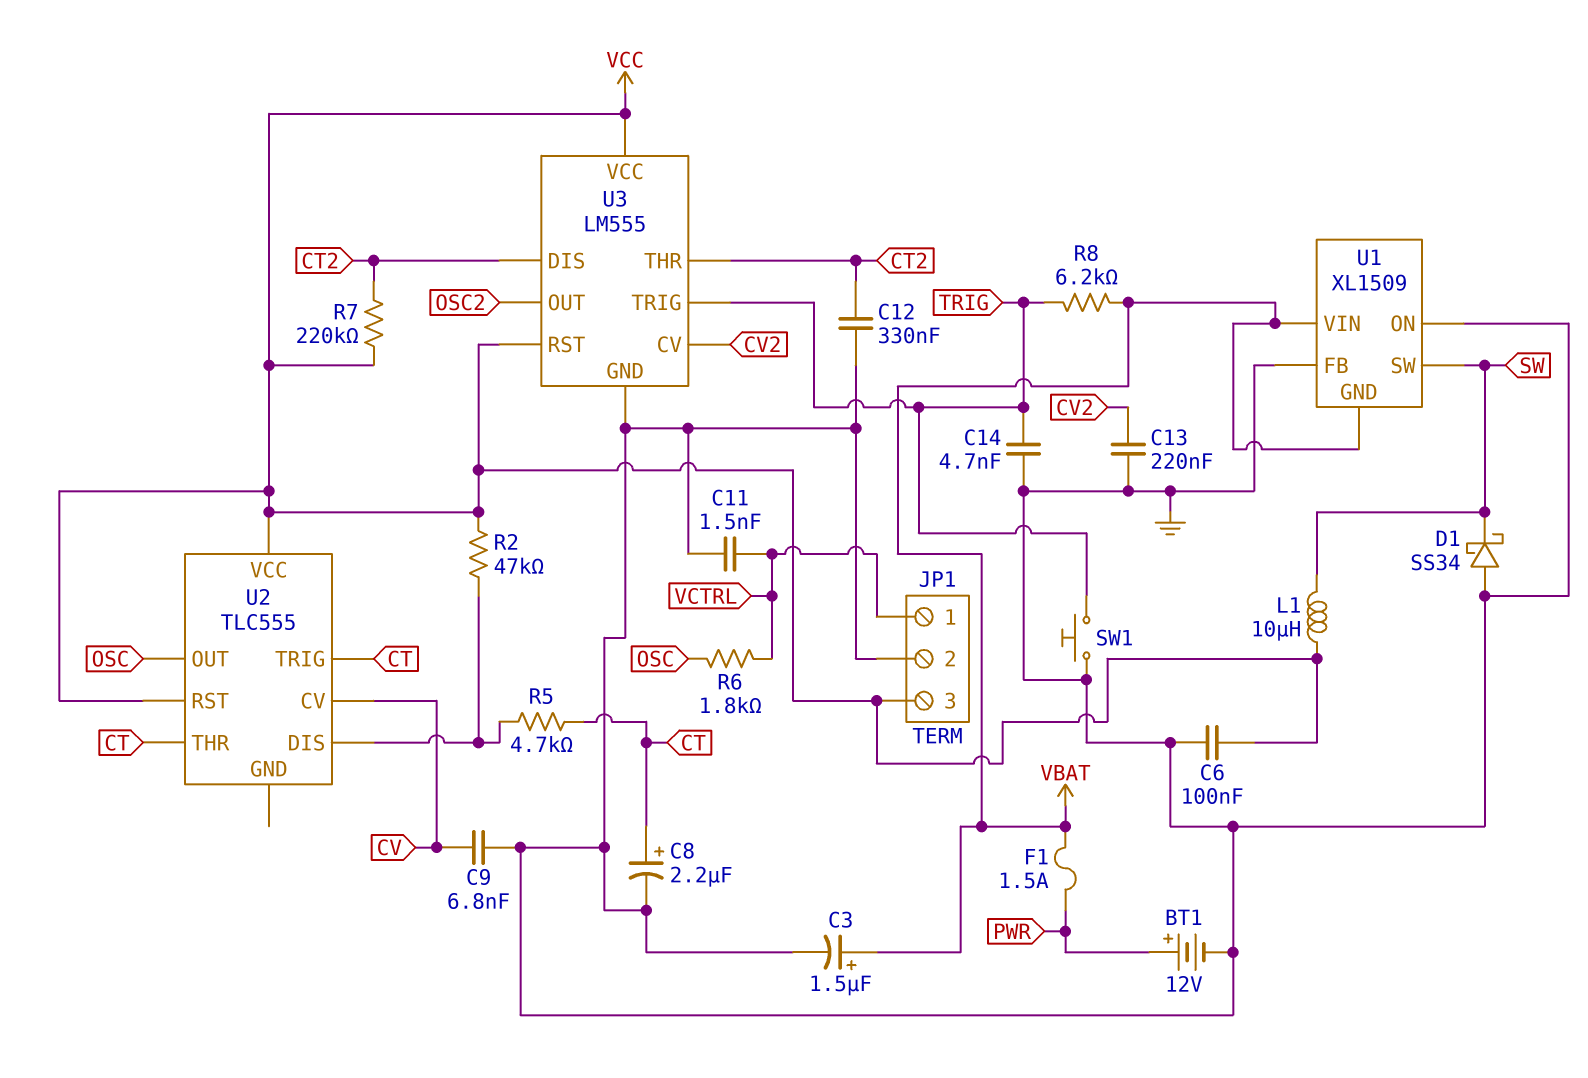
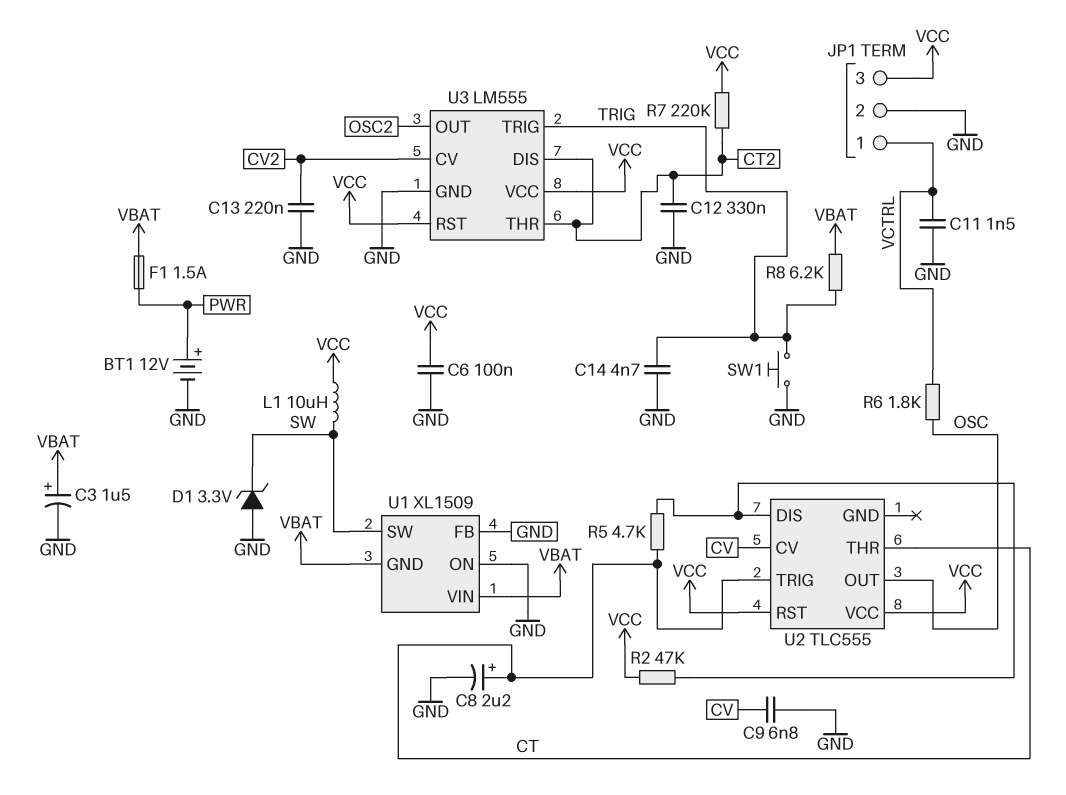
D1: schottky SS34 (A GND, K SW) -> zener 3.3V (A GND, K SW)

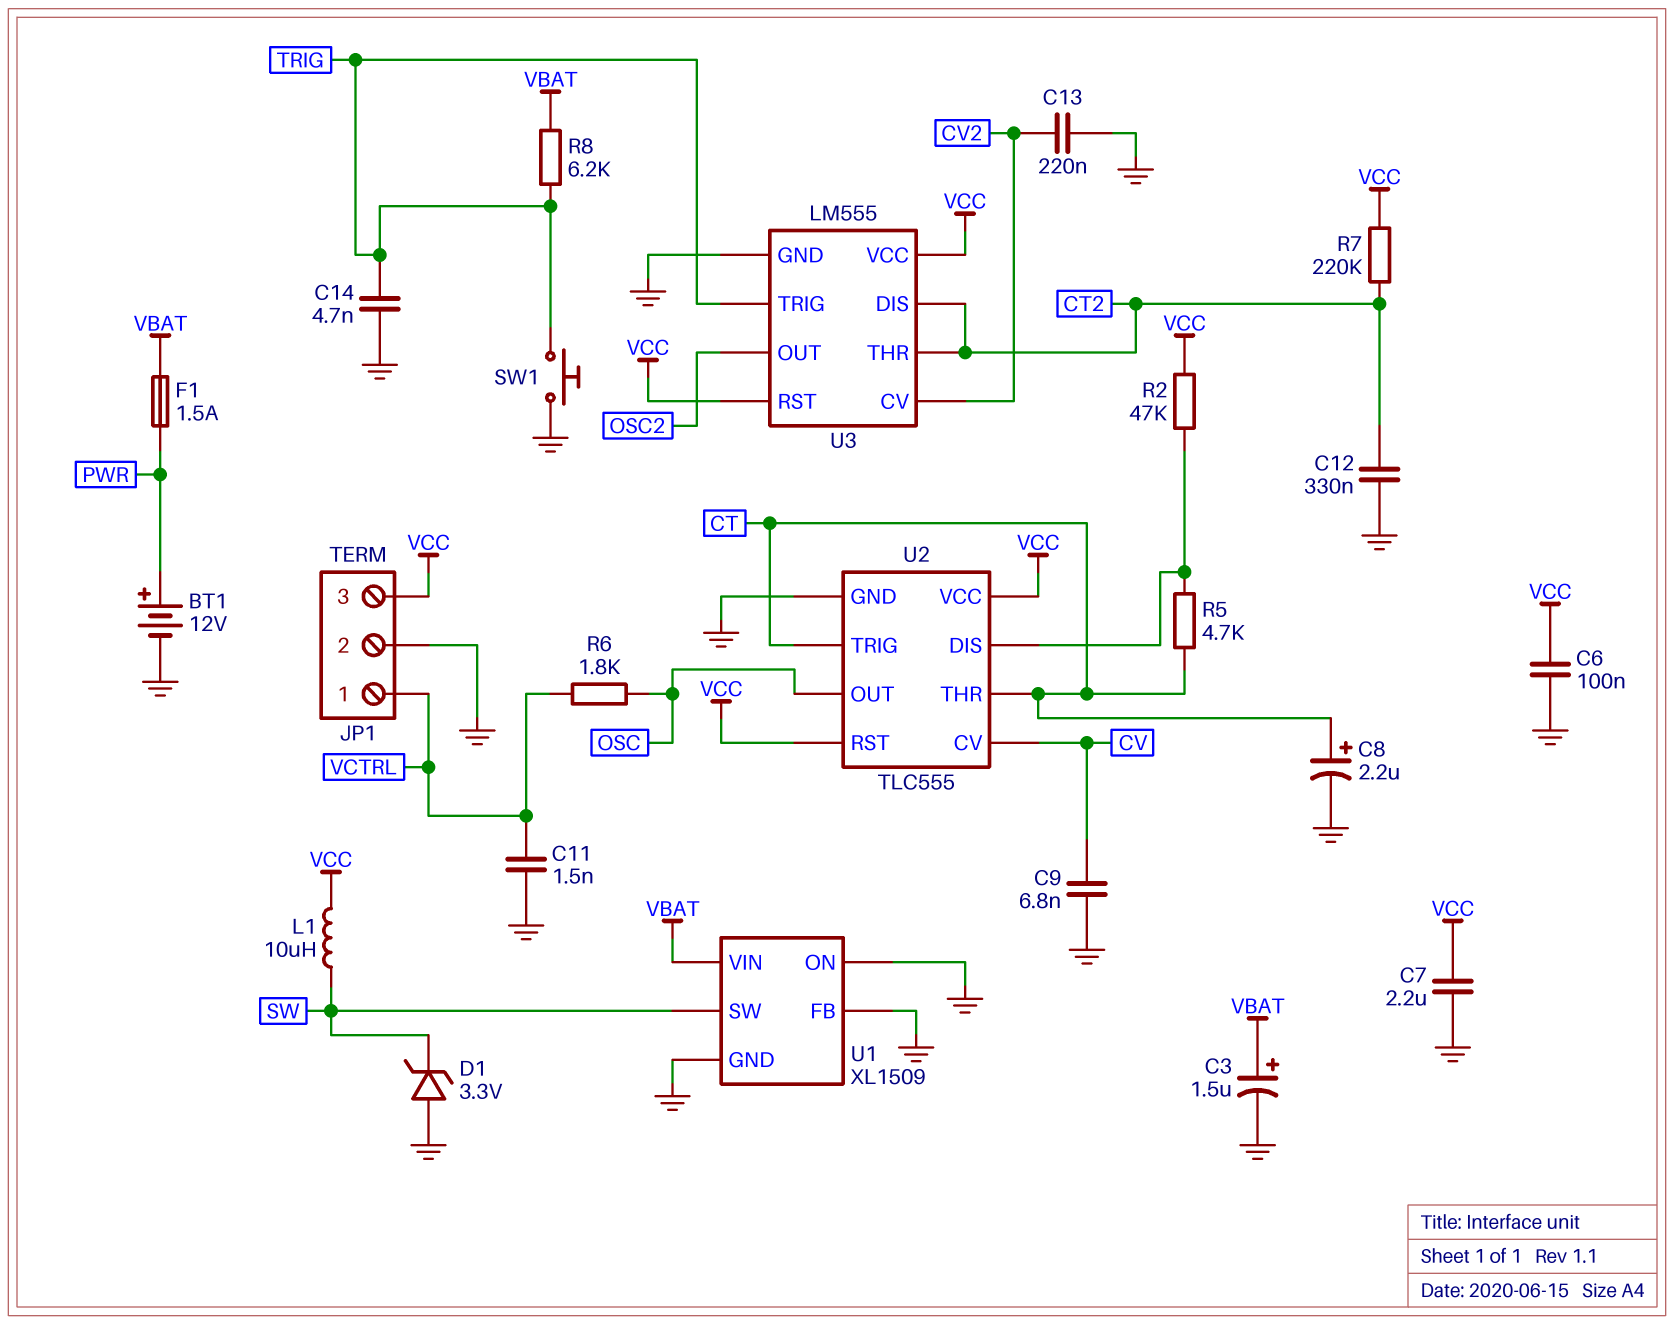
C7: none -> 2.2uF (GND, VCC)
U1 pin GND: VBAT -> GND
U2 pin GND: none -> GND

